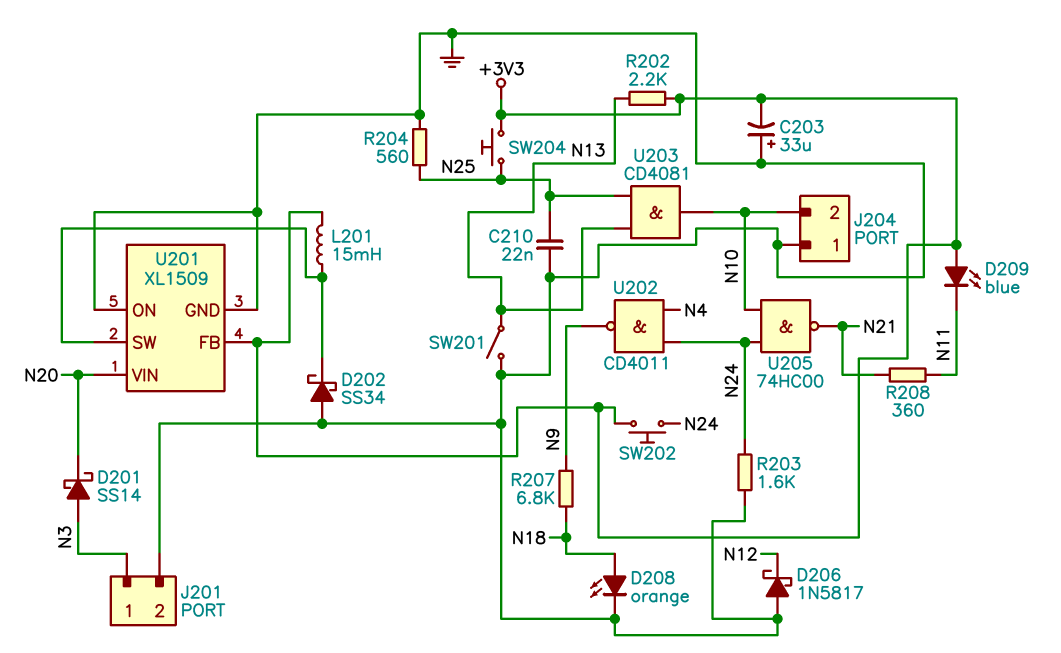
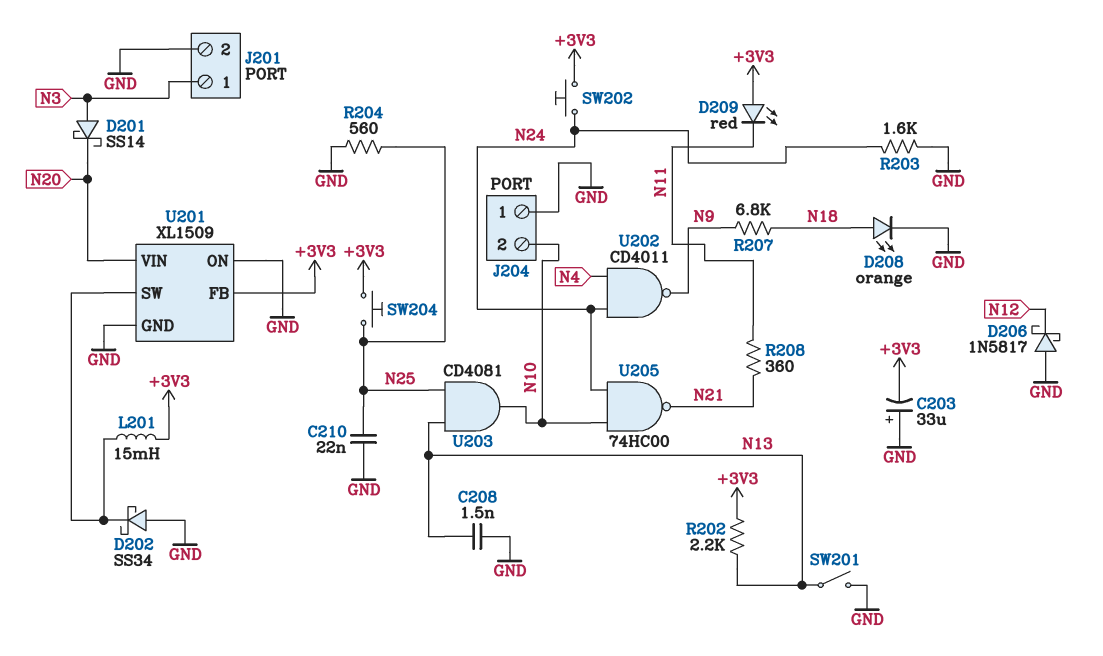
C208: none -> 1.5nF (GND, N13)
D209: LED blue (A +3V3, K N11) -> LED red (A +3V3, K N11)

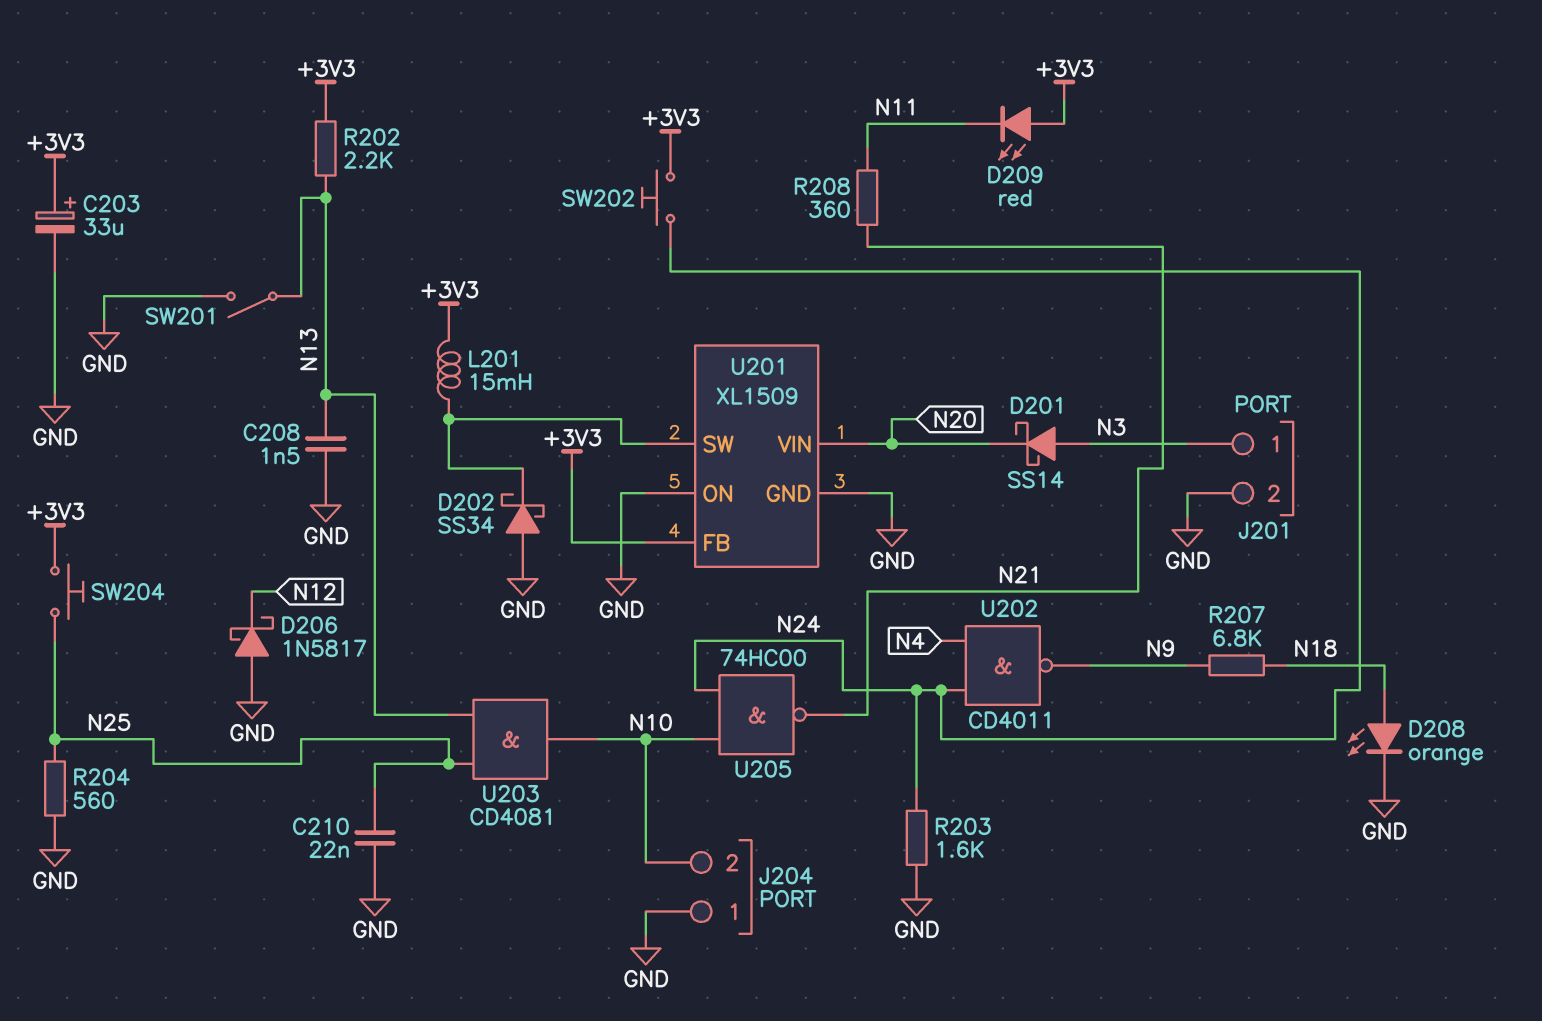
C203: 33uF (plus GND, minus +3V3) -> 33uF (plus +3V3, minus GND)

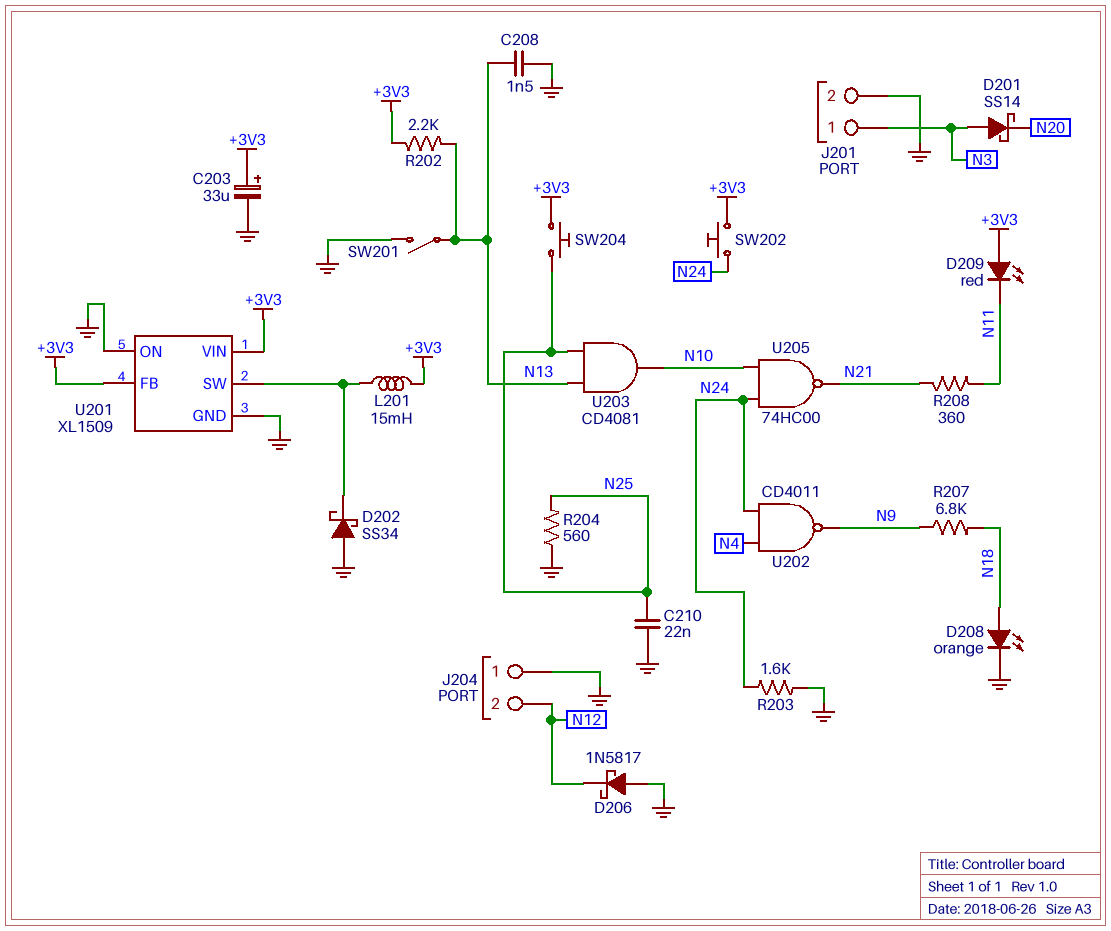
J204 pin 2: N10 -> N12
U201 pin VIN: N20 -> +3V3

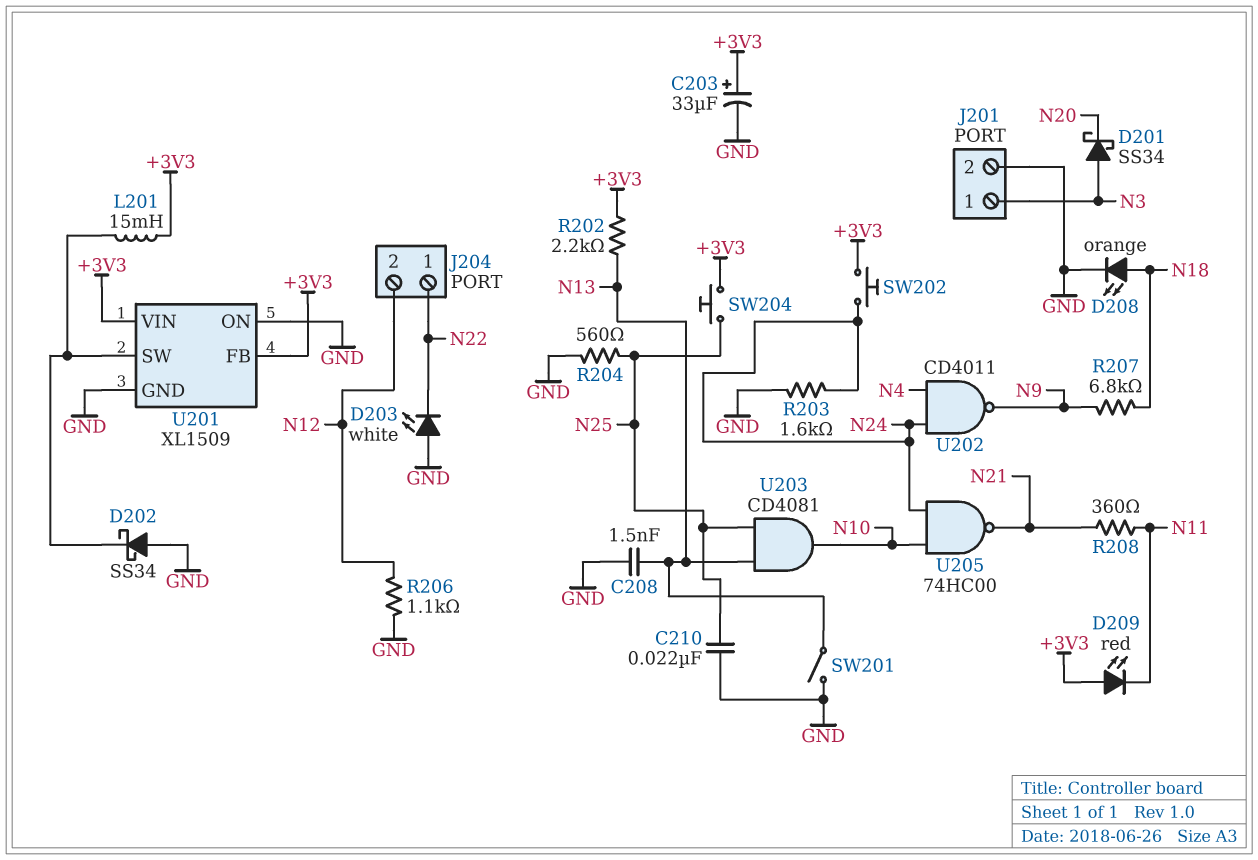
D201: schottky SS14 (A N3, K N20) -> schottky SS34 (A N3, K N20)
D203: none -> LED white (A GND, K N22)
D206: schottky 1N5817 (A GND, K N12) -> none
J204 pin 1: GND -> N22
R206: none -> 1.1k (GND, N12)

